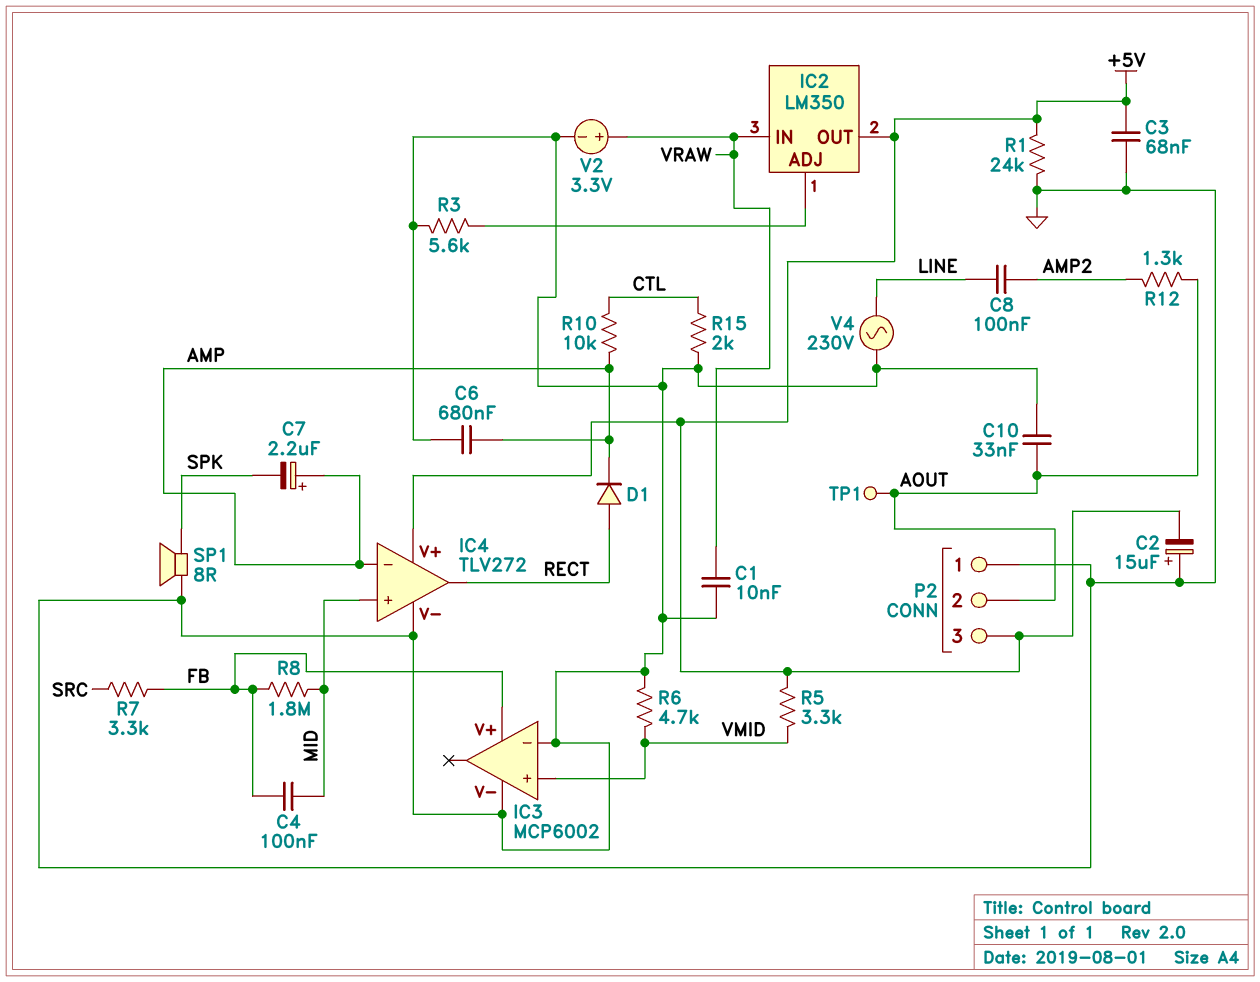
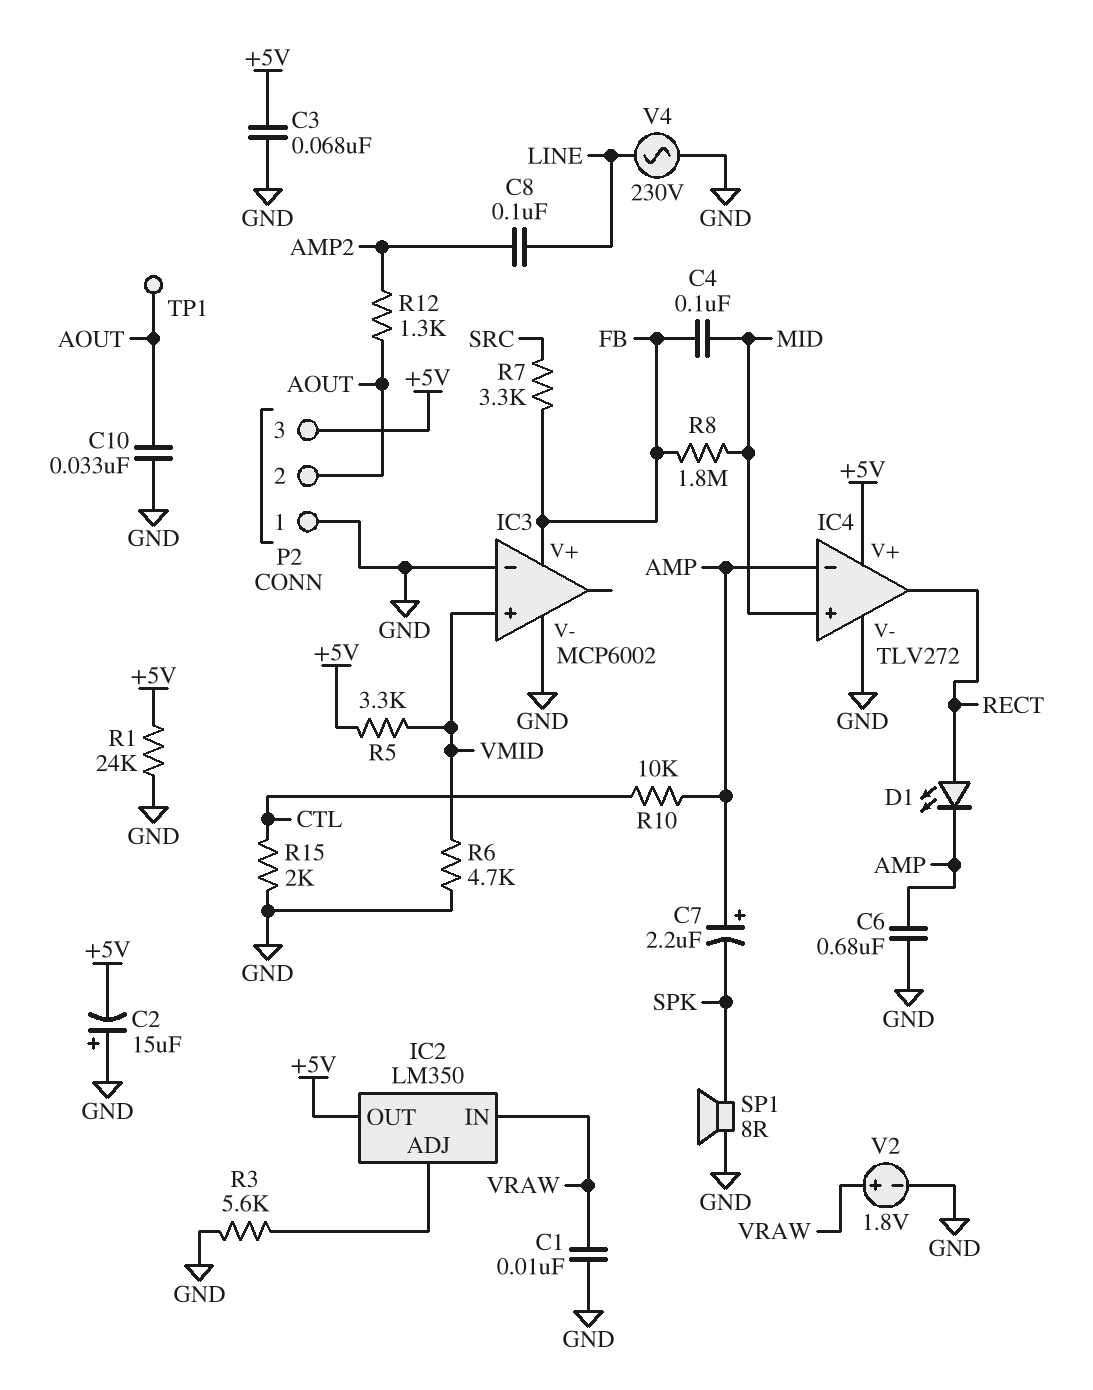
D1: diode (A RECT, K AMP) -> LED (A RECT, K AMP)
V2: 3.3V (plus VRAW, minus GND) -> 1.8V (plus VRAW, minus GND)

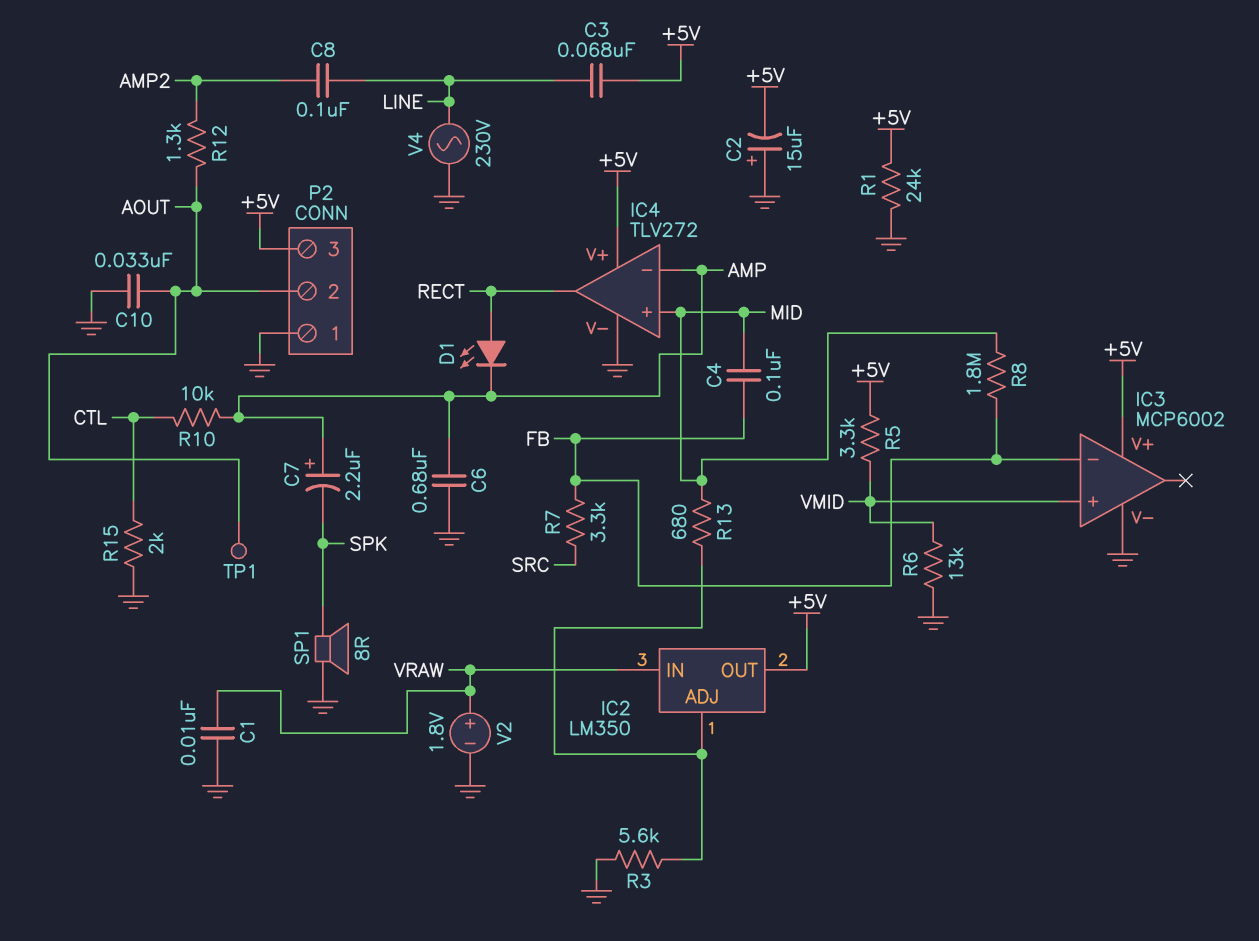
C3: 68nF (+5V, GND) -> 68nF (+5V, LINE)
IC3 pin V+: FB -> +5V
IC3 pin in-: GND -> FB
R6: 4.7k (GND, VMID) -> 13k (GND, VMID)
R13: none -> 680 (IC2/ADJ, MID)

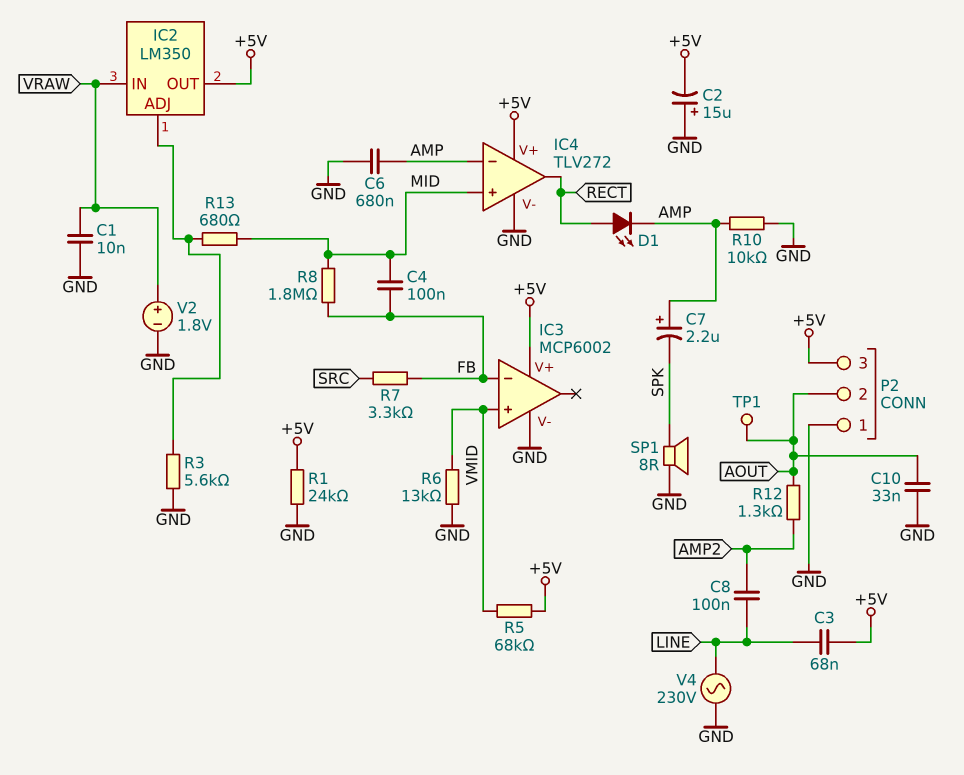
R5: 3.3k (+5V, VMID) -> 68k (+5V, VMID)
R10: 10k (AMP, CTL) -> 10k (AMP, GND)
R15: 2k (CTL, GND) -> none

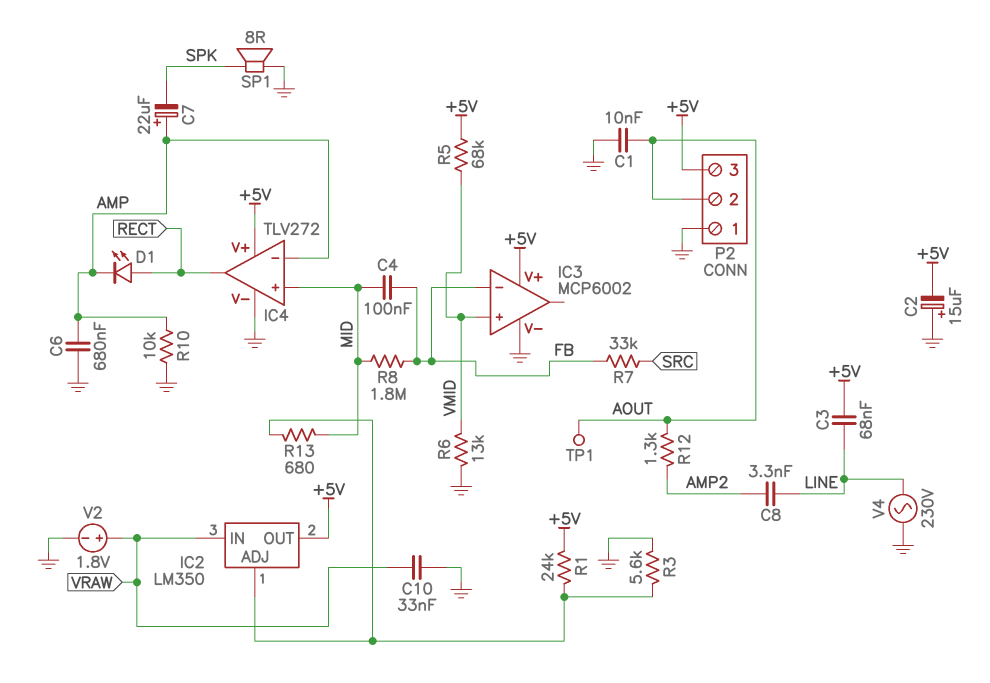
C1: 10nF (GND, VRAW) -> 10nF (AOUT, GND)
C7: 2.2uF (plus AMP, minus SPK) -> 22uF (plus AMP, minus SPK)
C8: 100nF (AMP2, LINE) -> 3.3nF (AMP2, LINE)
C10: 33nF (AOUT, GND) -> 33nF (GND, VRAW)
R1: 24k (+5V, GND) -> 24k (+5V, IC2/ADJ)
R7: 3.3k (FB, SRC) -> 33k (FB, SRC)

